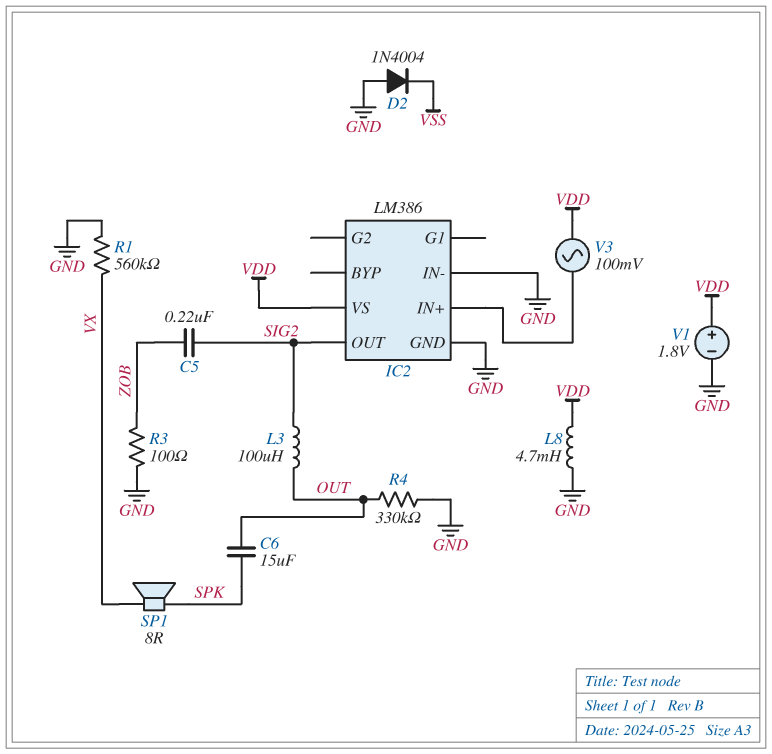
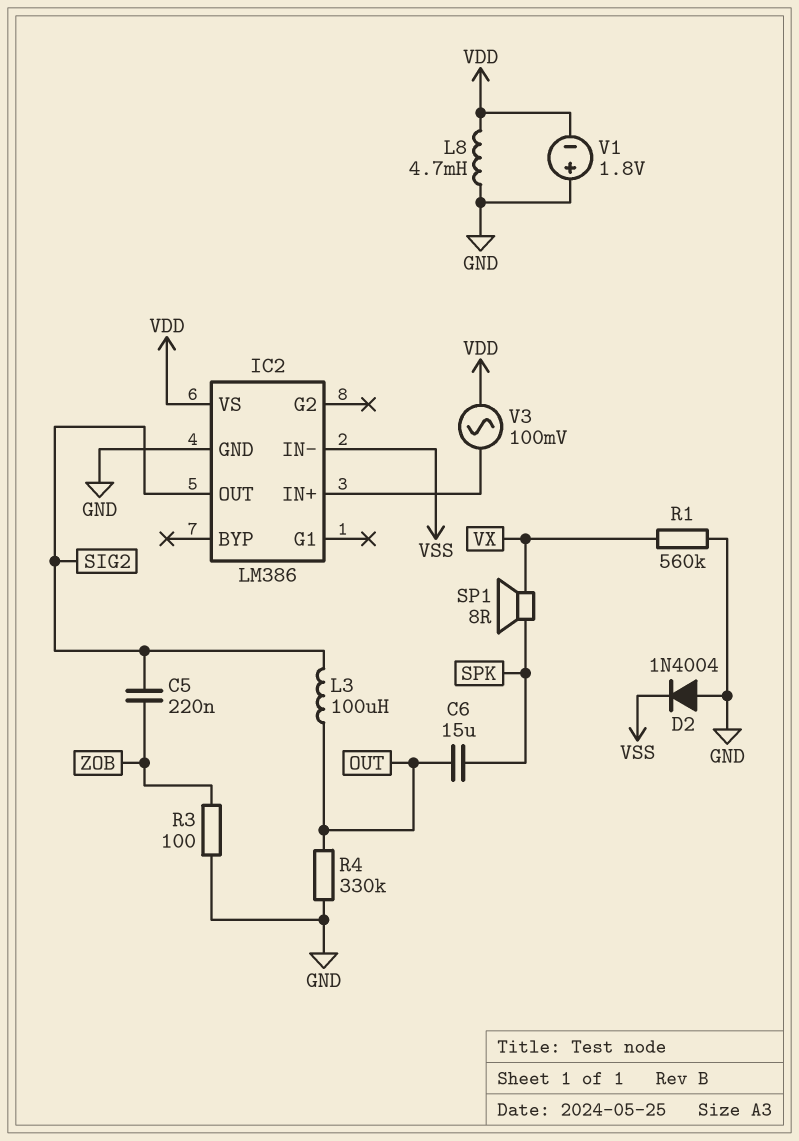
IC2 pin IN-: GND -> VSS
V1: 1.8V (plus VDD, minus GND) -> 1.8V (plus GND, minus VDD)

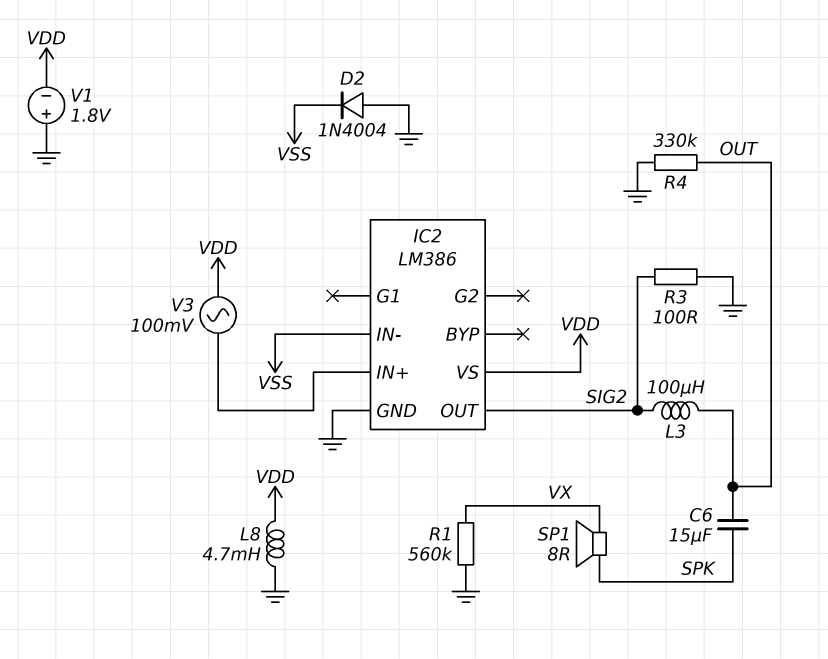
C5: 220nF (SIG2, ZOB) -> none
R3: 100 (GND, ZOB) -> 100 (GND, SIG2)

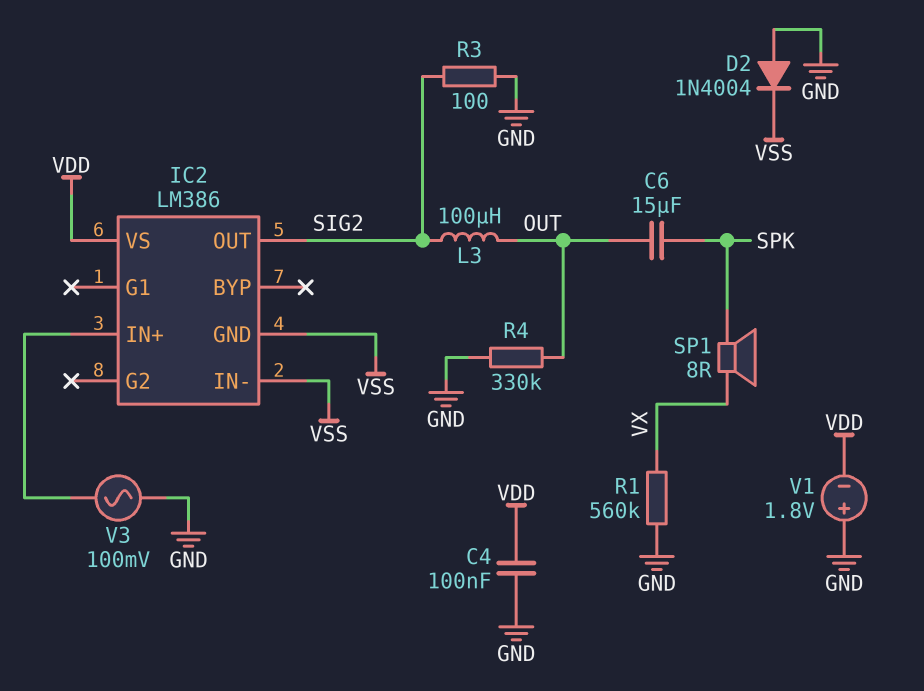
C4: none -> 100nF (GND, VDD)
IC2 pin GND: GND -> VSS
L8: 4.7mH (GND, VDD) -> none
V3: AC 100mV (IC2/IN+, VDD) -> AC 100mV (GND, IC2/IN+)

